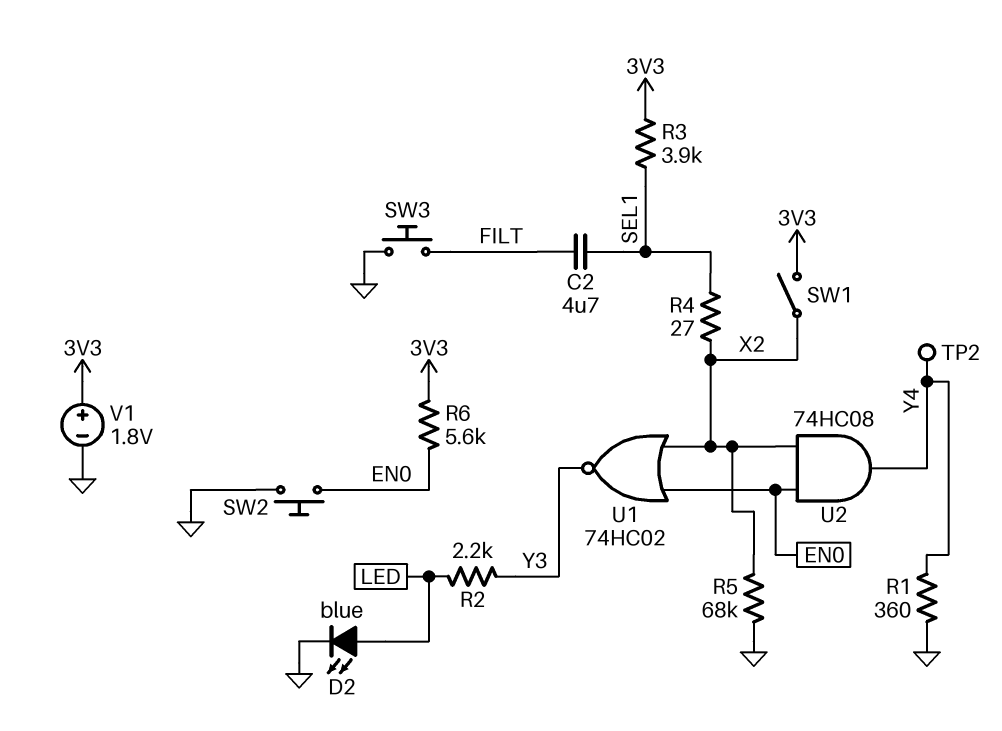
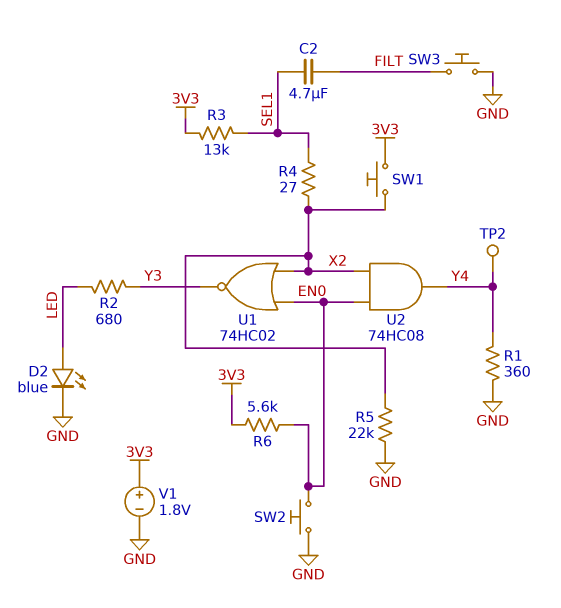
R2: 2.2k (LED, Y3) -> 680 (LED, Y3)
R3: 3.9k (3V3, SEL1) -> 13k (3V3, SEL1)
R5: 68k (GND, X2) -> 22k (GND, X2)
SW1: switch (3V3, X2) -> button (3V3, X2)

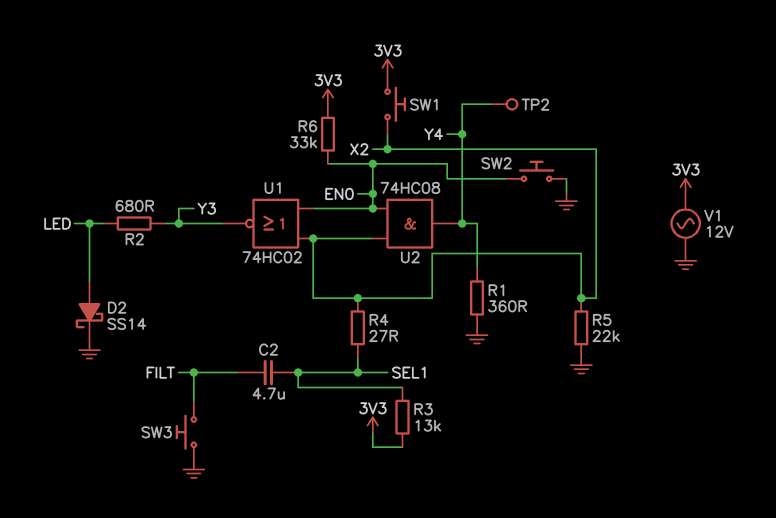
D2: LED blue (A LED, K GND) -> schottky SS14 (A LED, K GND)
R6: 5.6k (3V3, EN0) -> 33k (3V3, EN0)
V1: 1.8V (plus 3V3, minus GND) -> AC 12V (3V3, GND)

